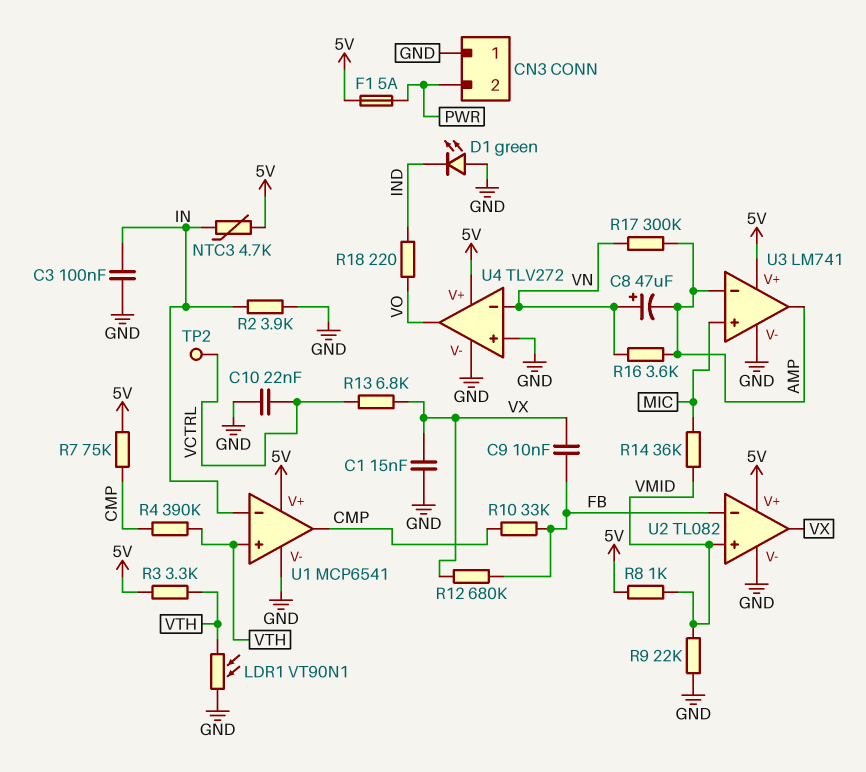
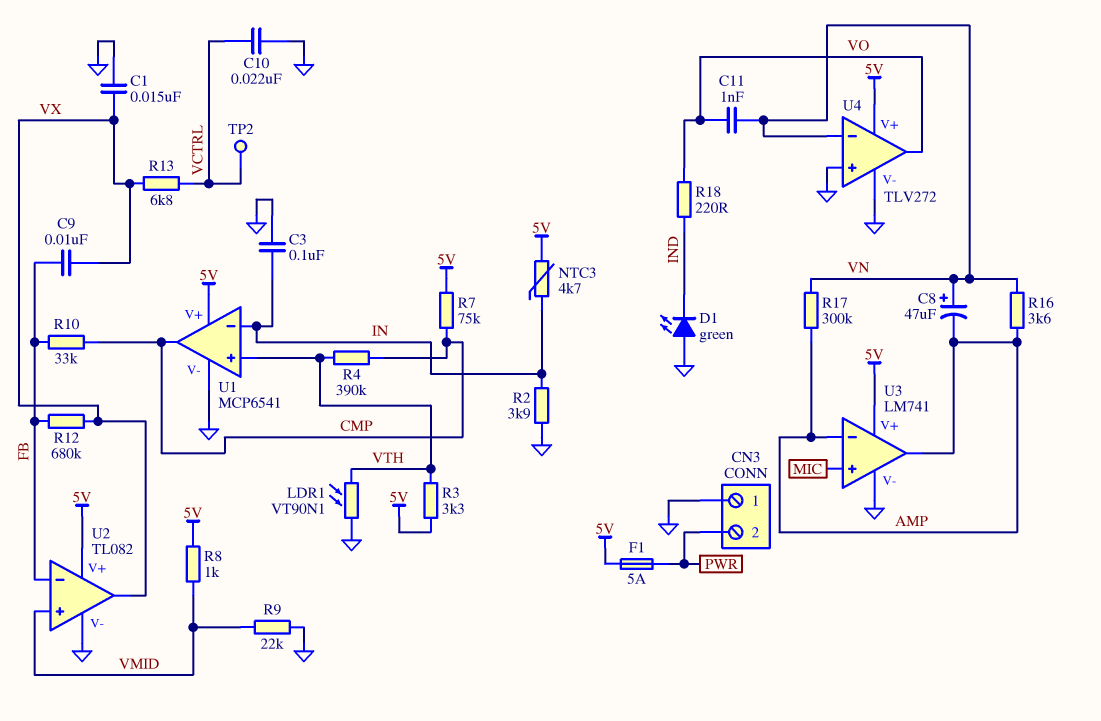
C11: none -> 1nF (VN, VO)
R14: 36k (MIC, VMID) -> none

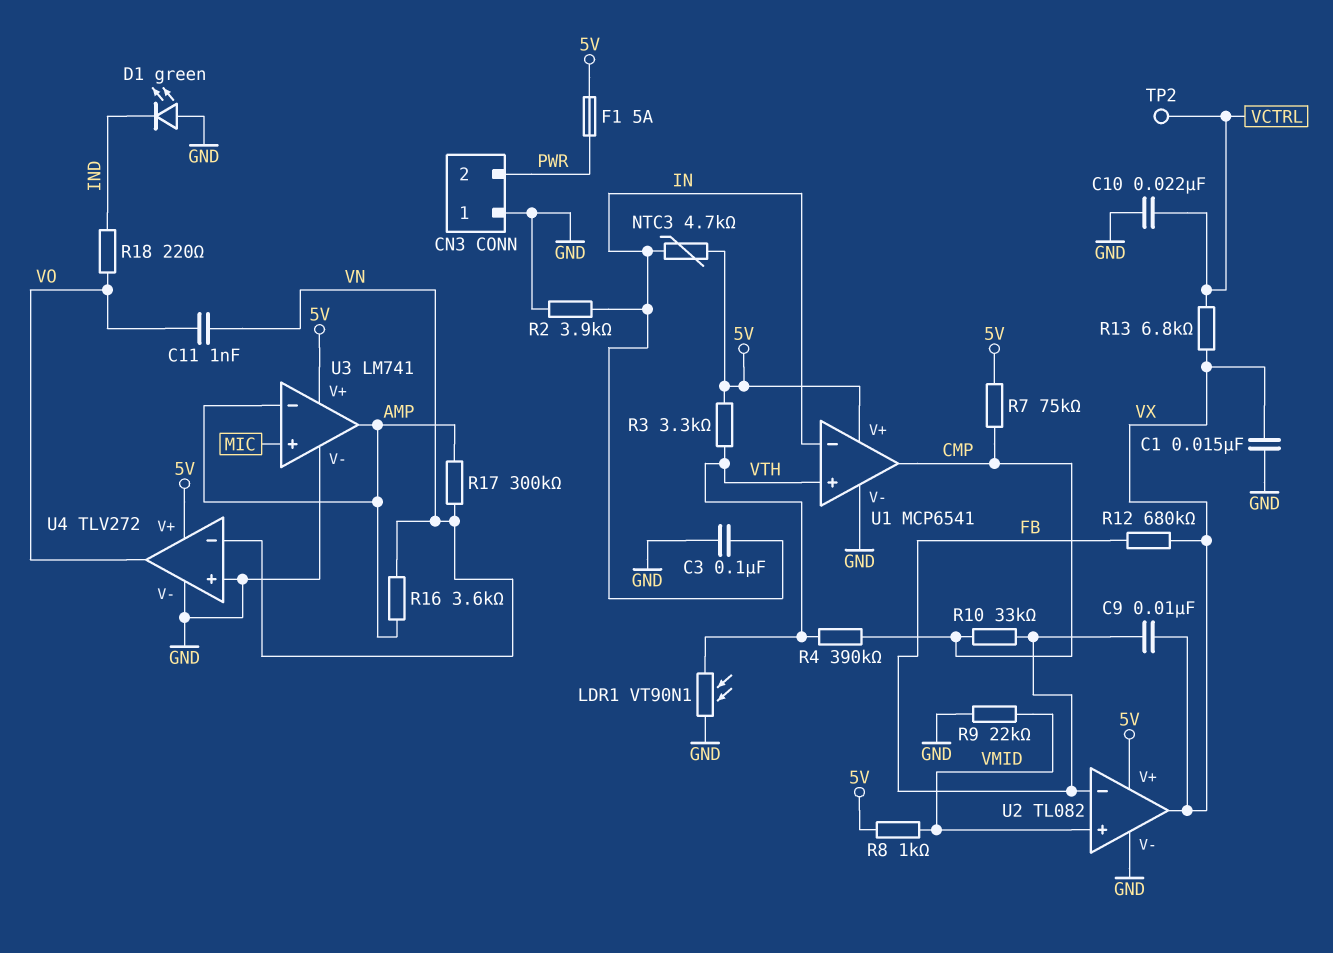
C8: 47uF (plus VN, minus AMP) -> none

